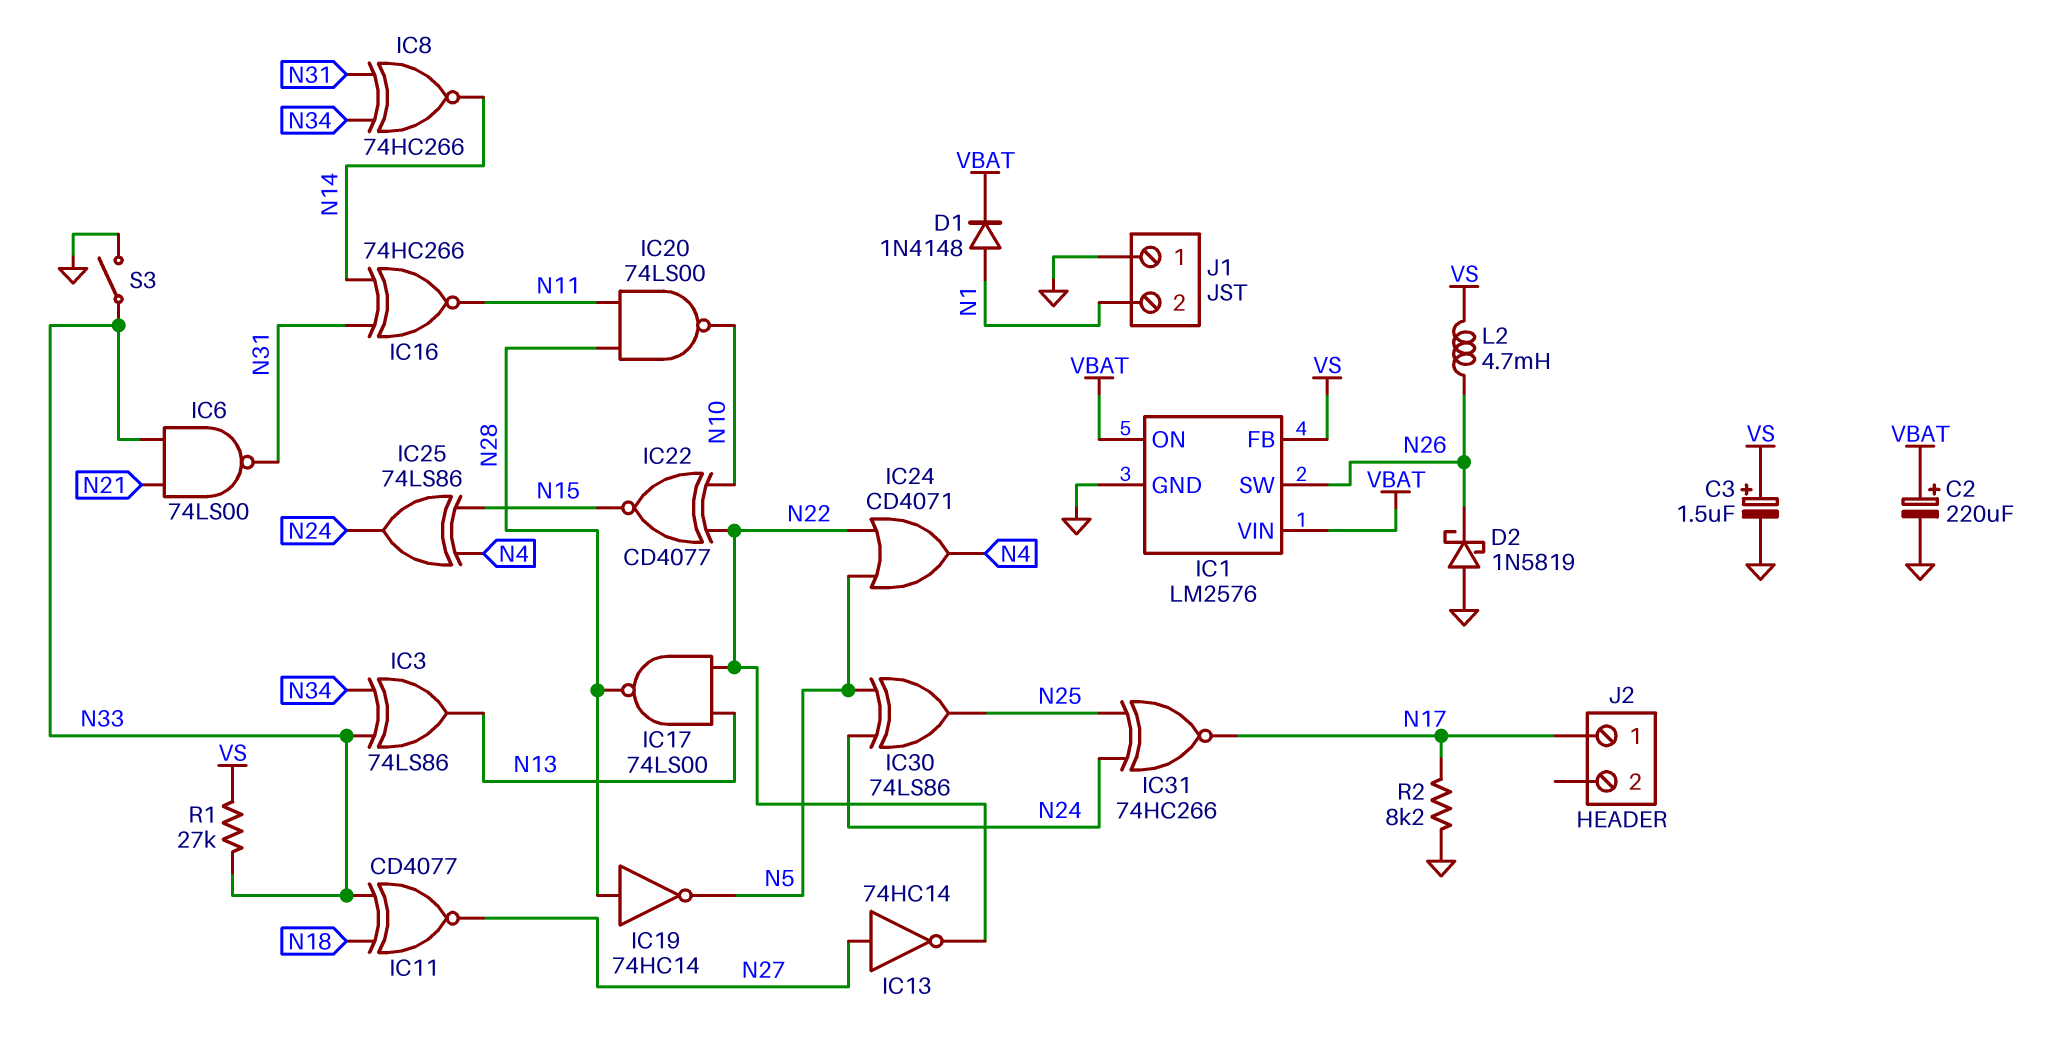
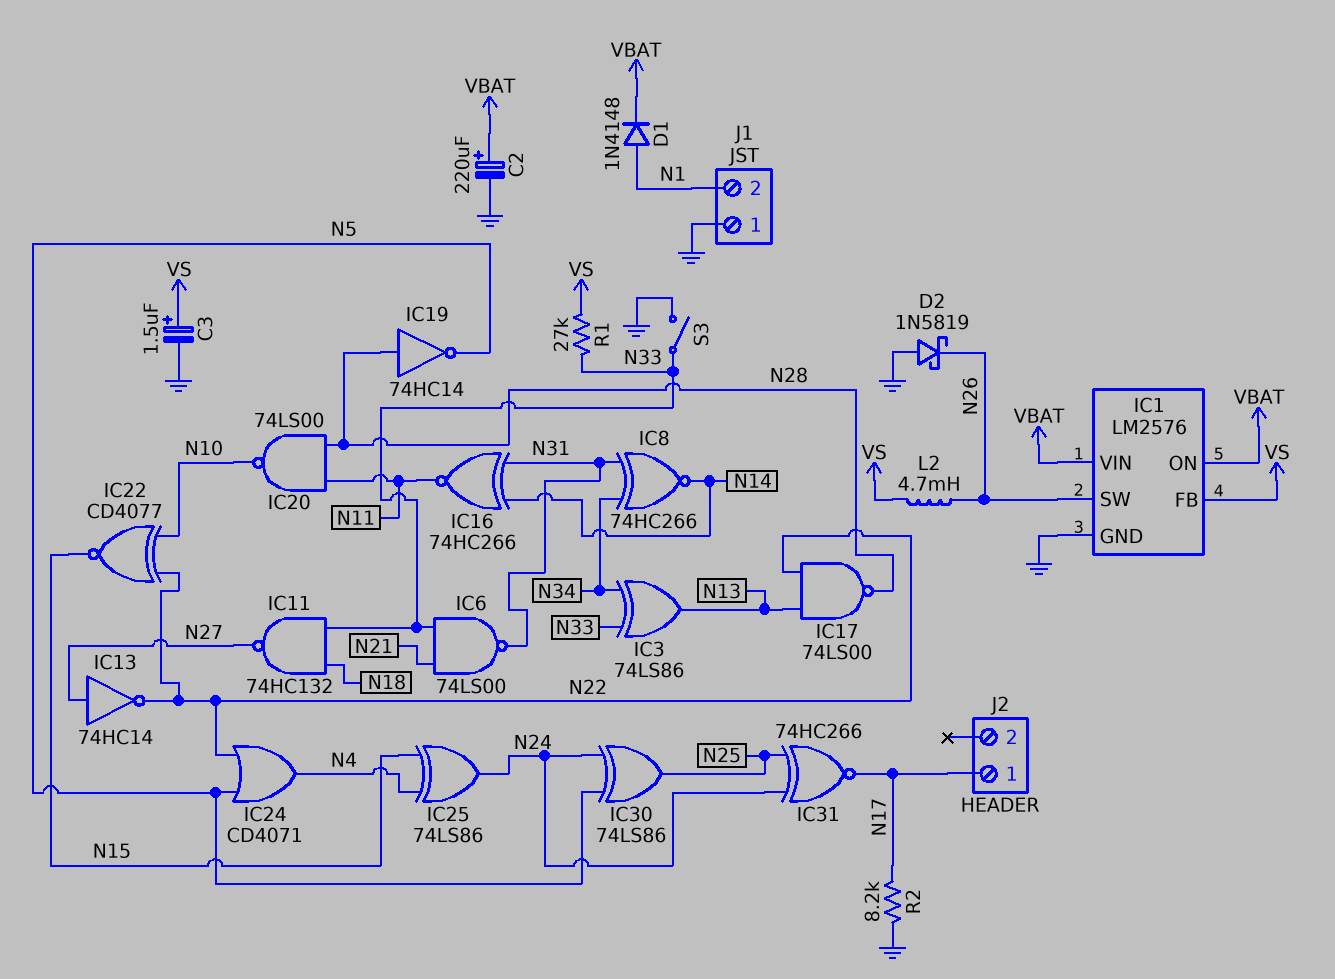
IC11: XNOR CD4077 (in N18, in N33, out N27) -> NAND 74HC132 (in N18, in N33, out N27)

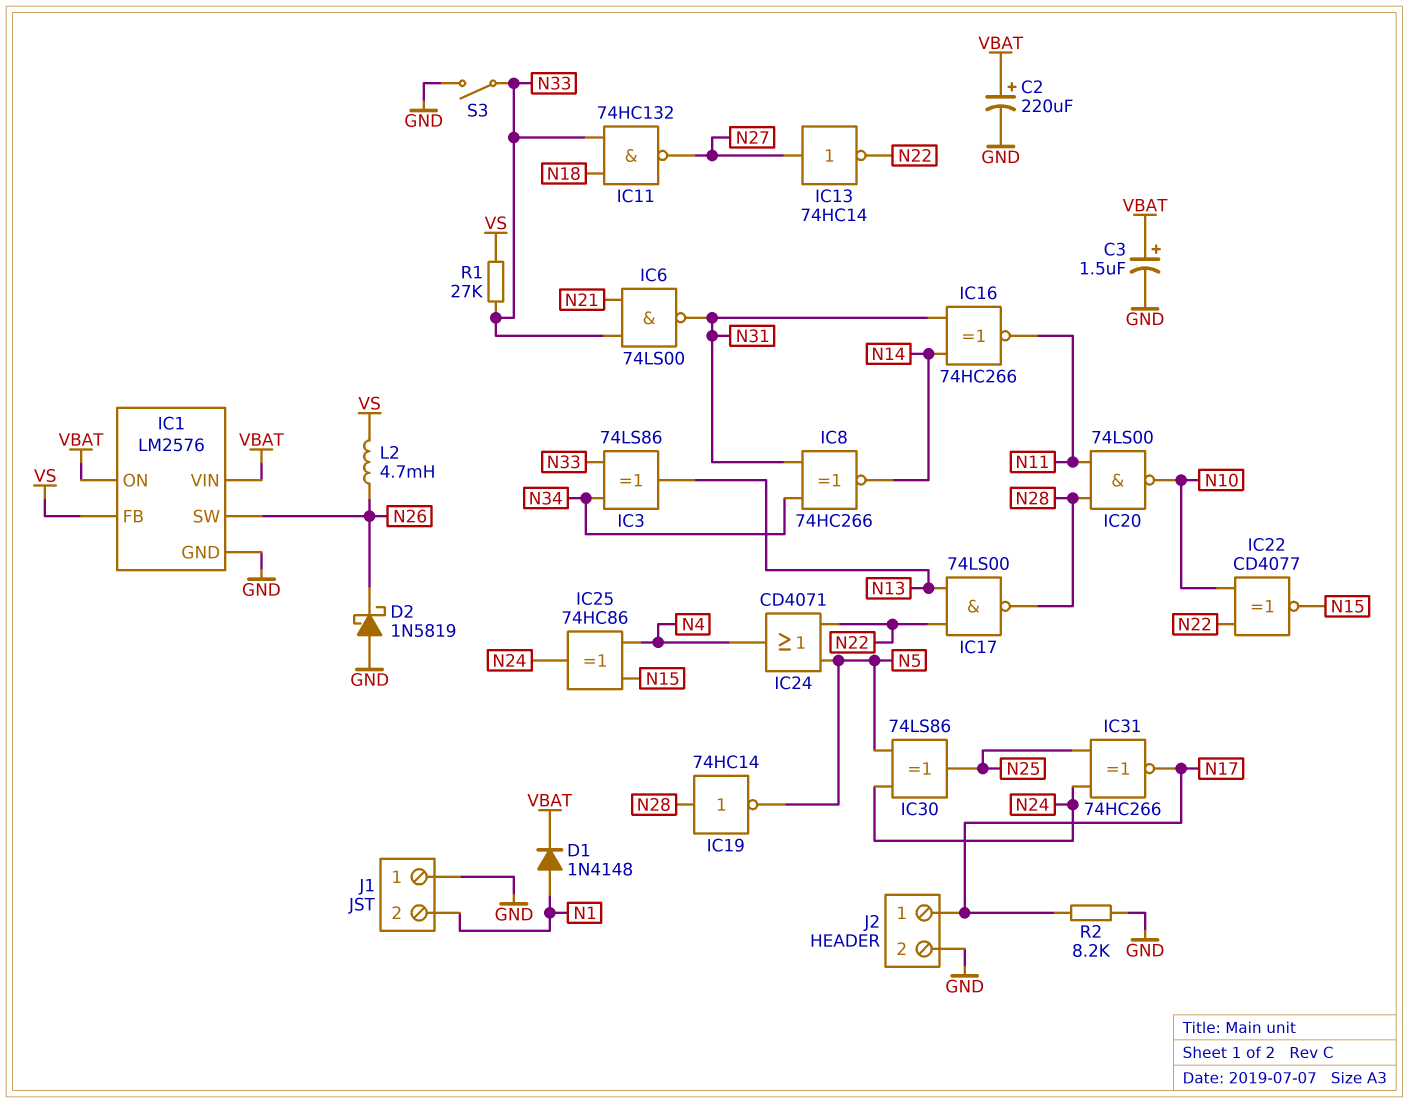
C3: 1.5uF (plus VS, minus GND) -> 1.5uF (plus VBAT, minus GND)
IC25: XOR 74LS86 (in N4, in N15, out N24) -> XOR 74HC86 (in N4, in N15, out N24)
J2 pin 2: none -> GND

